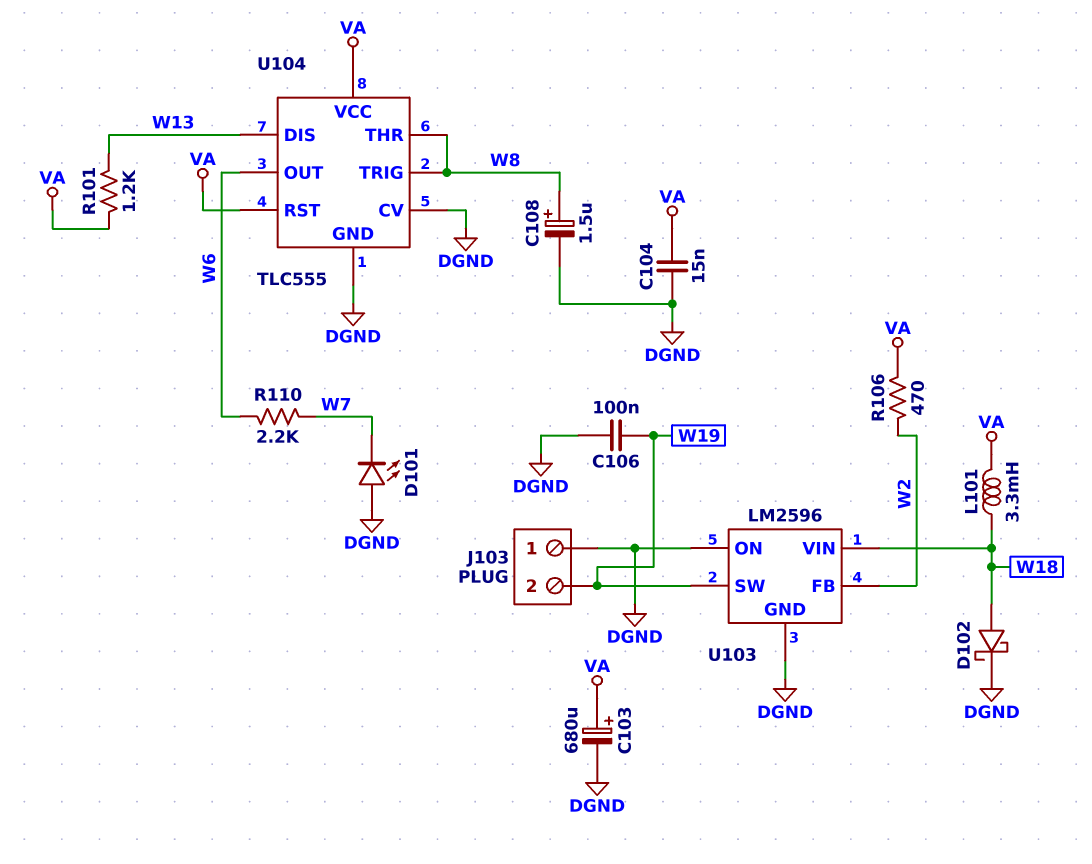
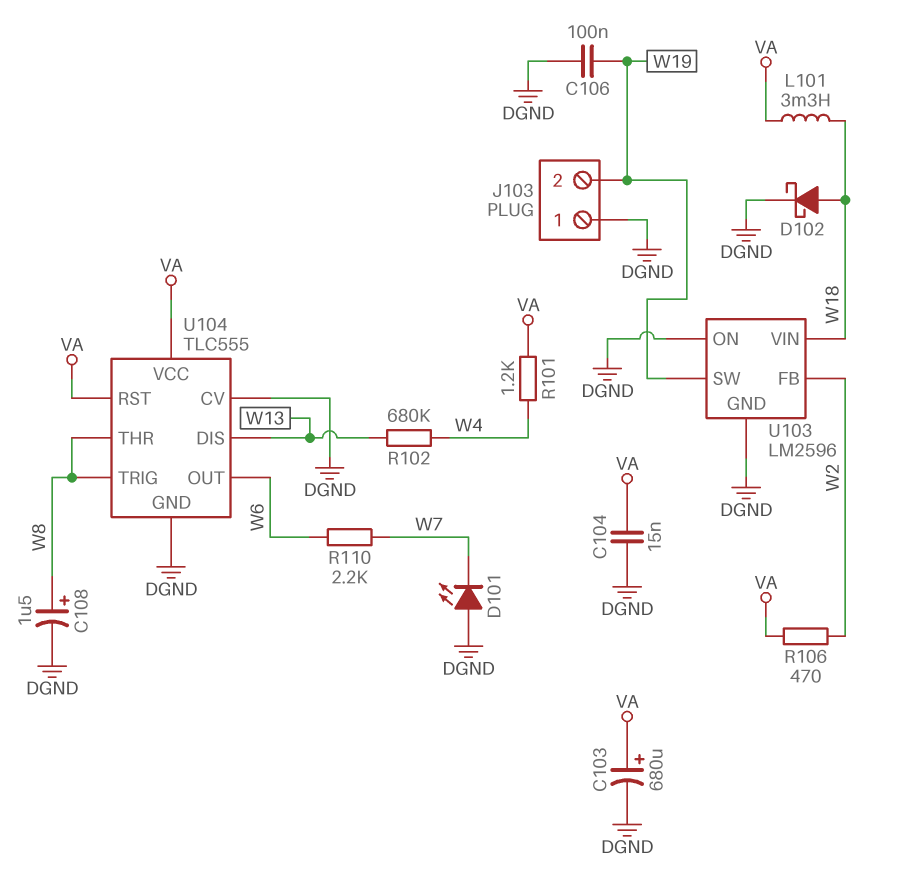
R101: 1.2k (VA, W13) -> 1.2k (VA, W4)
R102: none -> 680k (W4, W13)

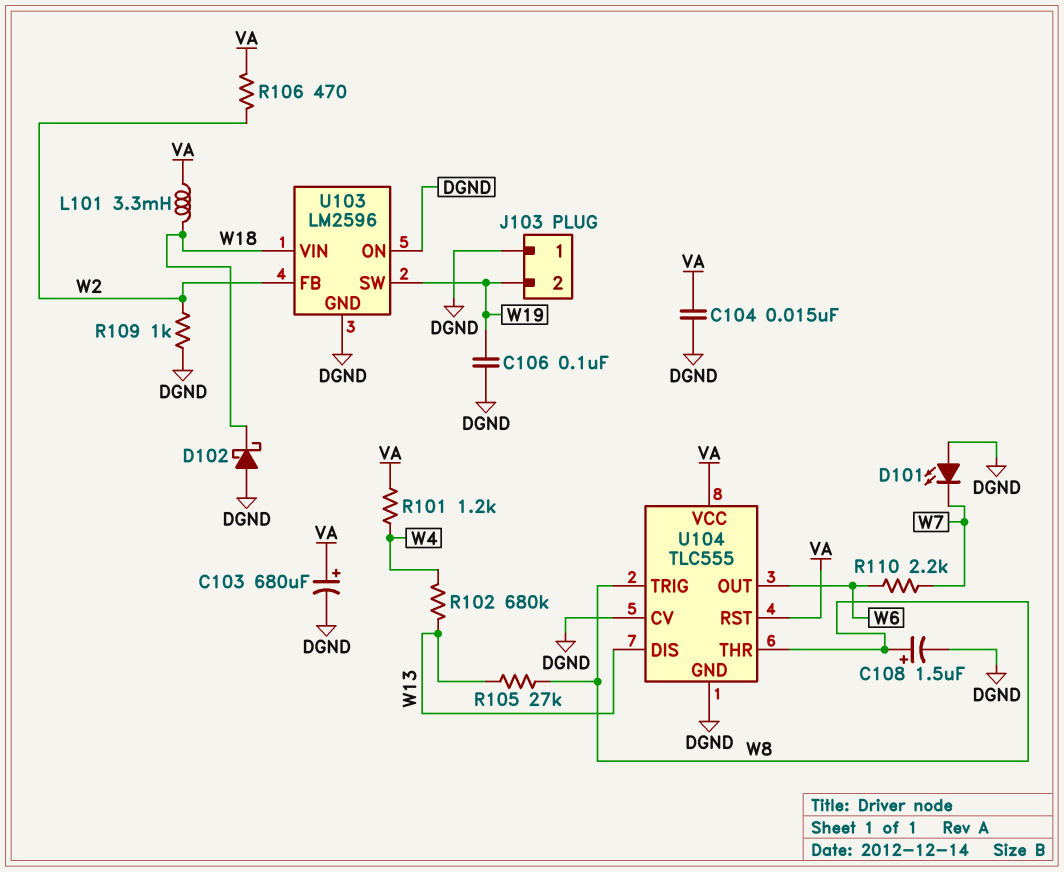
D102: schottky (A W18, K DGND) -> schottky (A DGND, K W18)
R105: none -> 27k (W8, W13)
R109: none -> 1k (DGND, W2)

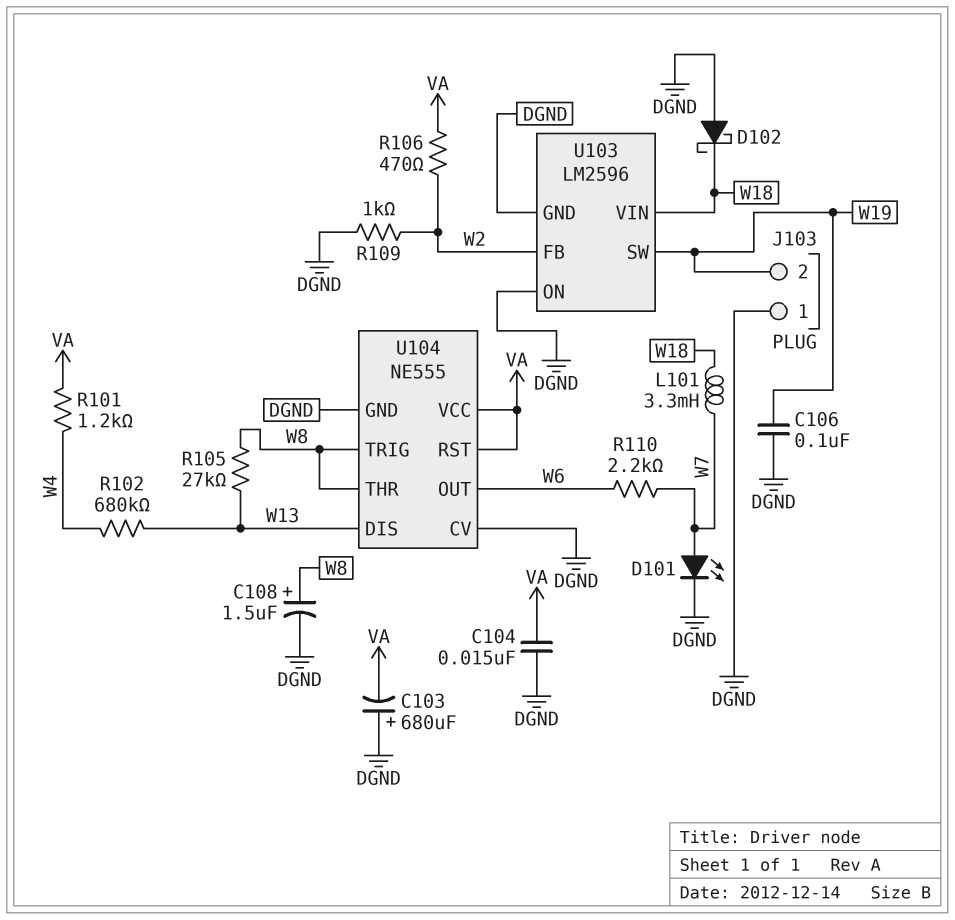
C103: 680uF (plus VA, minus DGND) -> 680uF (plus DGND, minus VA)
D101: LED (A DGND, K W7) -> LED (A W7, K DGND)
L101: 3.3mH (VA, W18) -> 3.3mH (W7, W18)
U104: TLC555 -> NE555

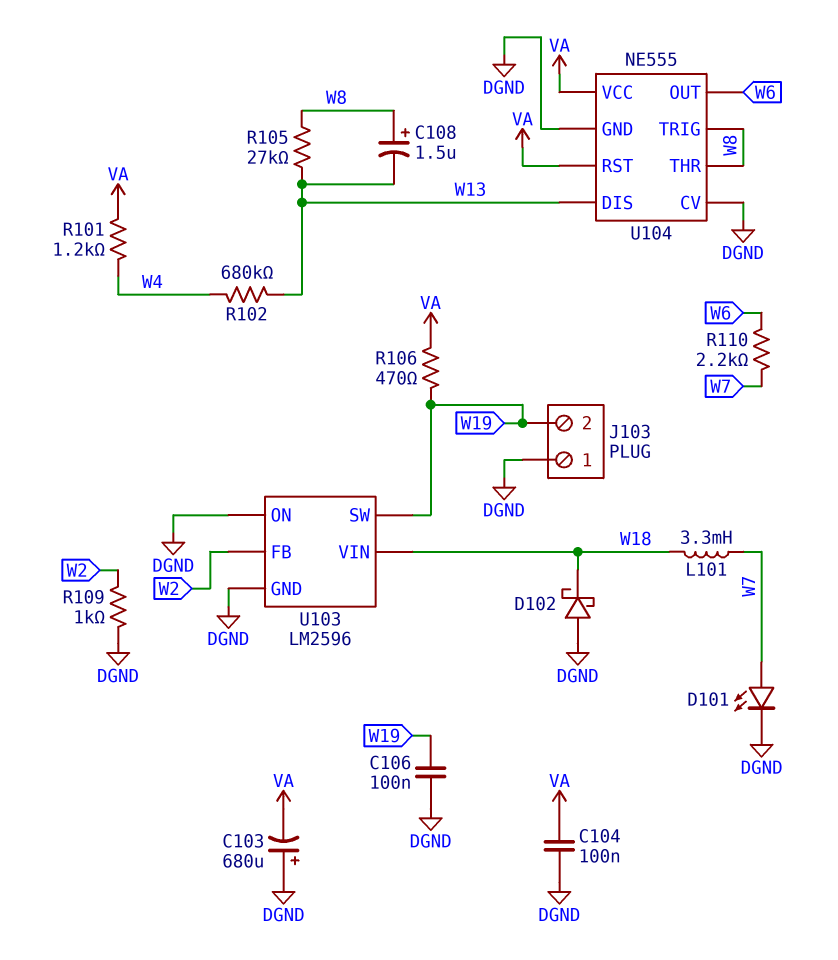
C104: 15nF (DGND, VA) -> 100nF (DGND, VA)
C108: 1.5uF (plus W8, minus DGND) -> 1.5uF (plus W8, minus W13)
R106: 470 (VA, W2) -> 470 (VA, W19)

